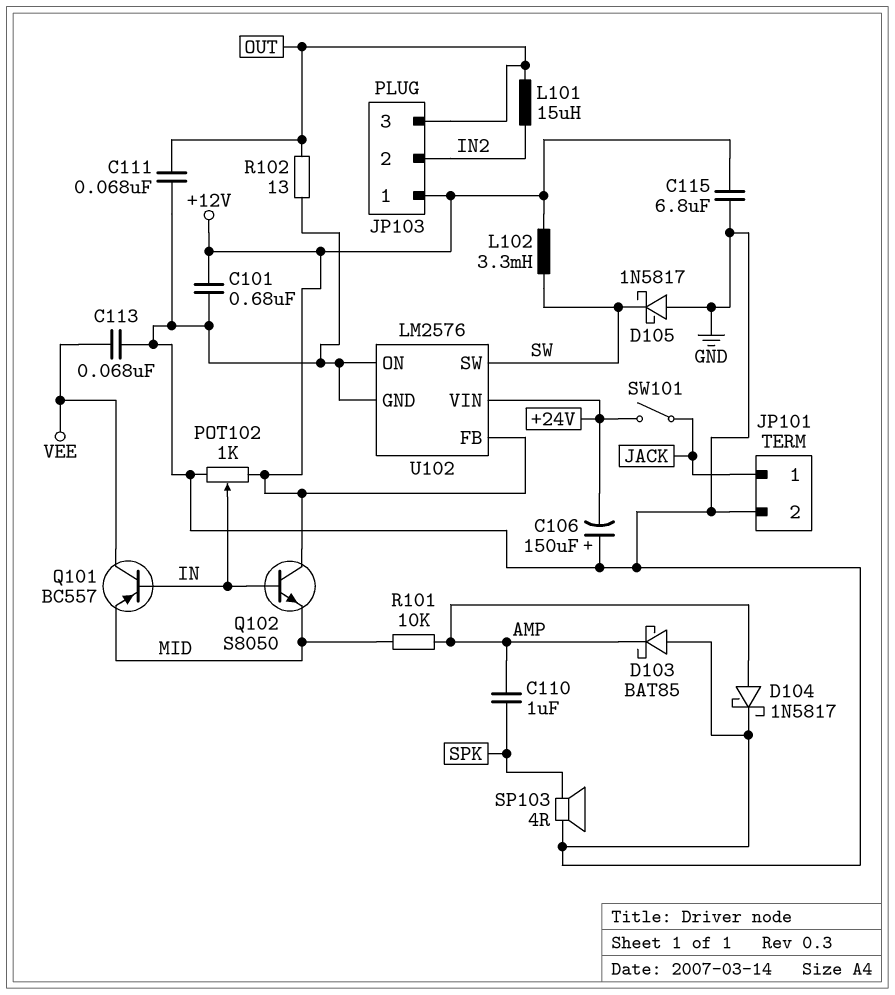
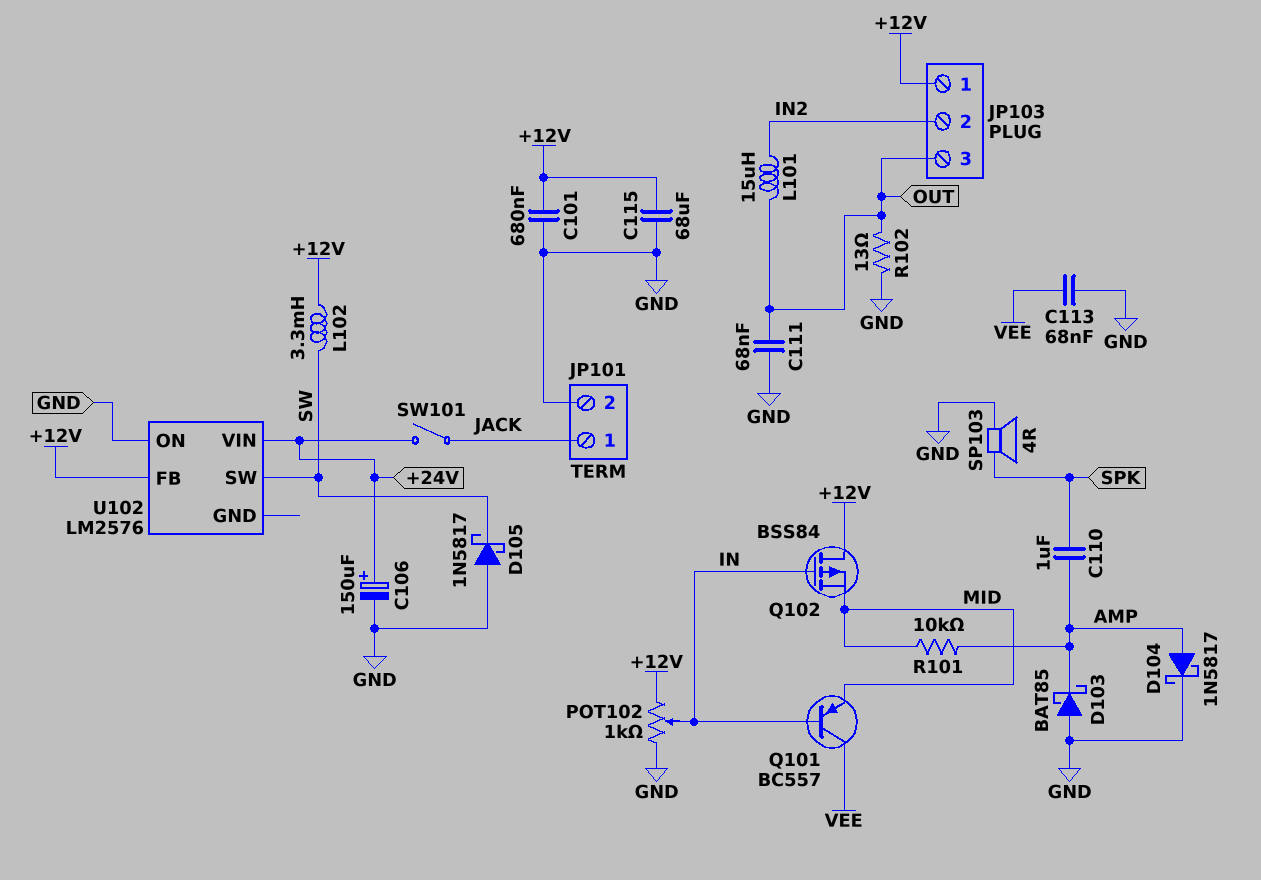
C106: 150uF (plus GND, minus +24V) -> 150uF (plus +24V, minus GND)
C115: 6.8uF (+12V, GND) -> 68uF (+12V, GND)
Q102: NPN S8050 (B IN, C +12V, E MID) -> PMOS BSS84 (G IN, D +12V, S MID)
U102 pin GND: GND -> none

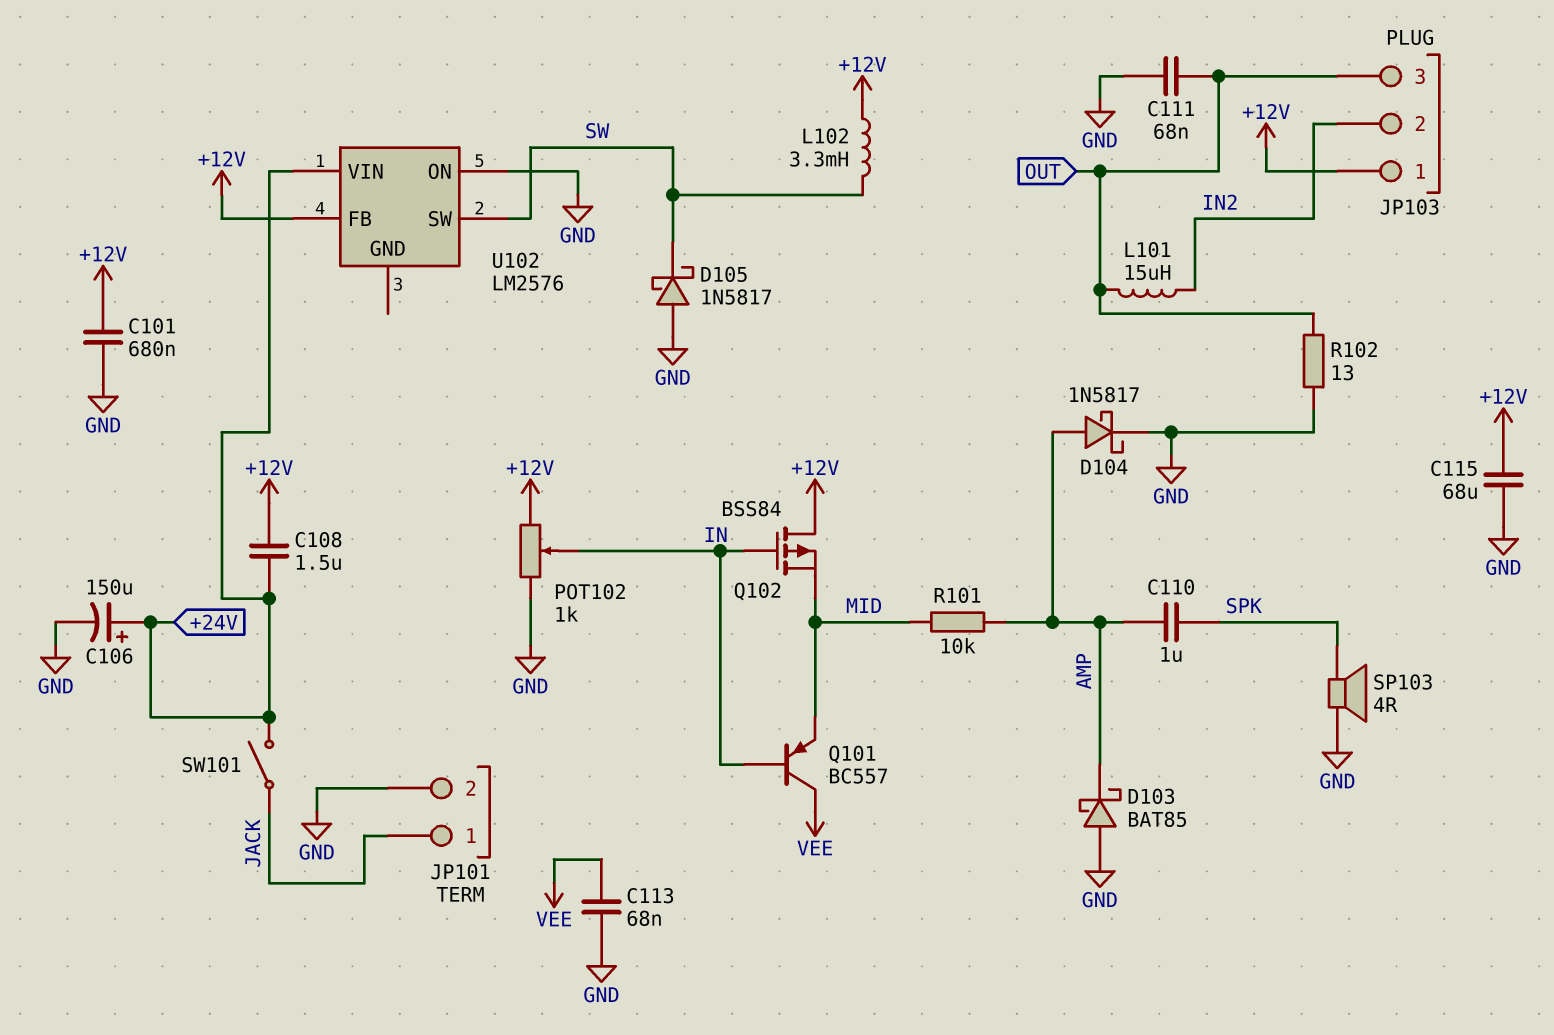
C108: none -> 1.5uF (+12V, +24V)

